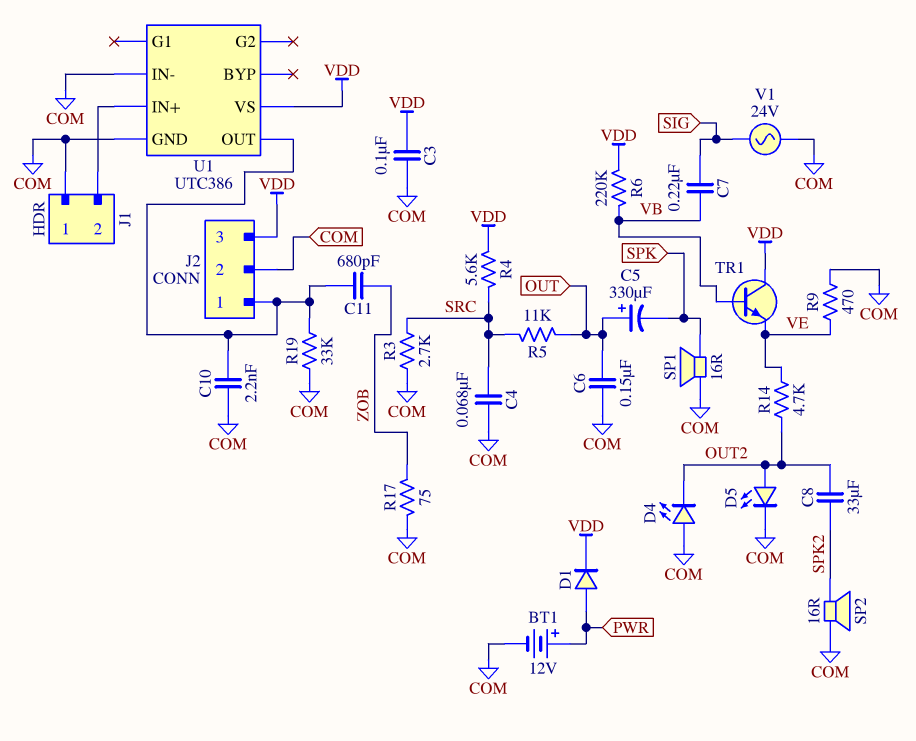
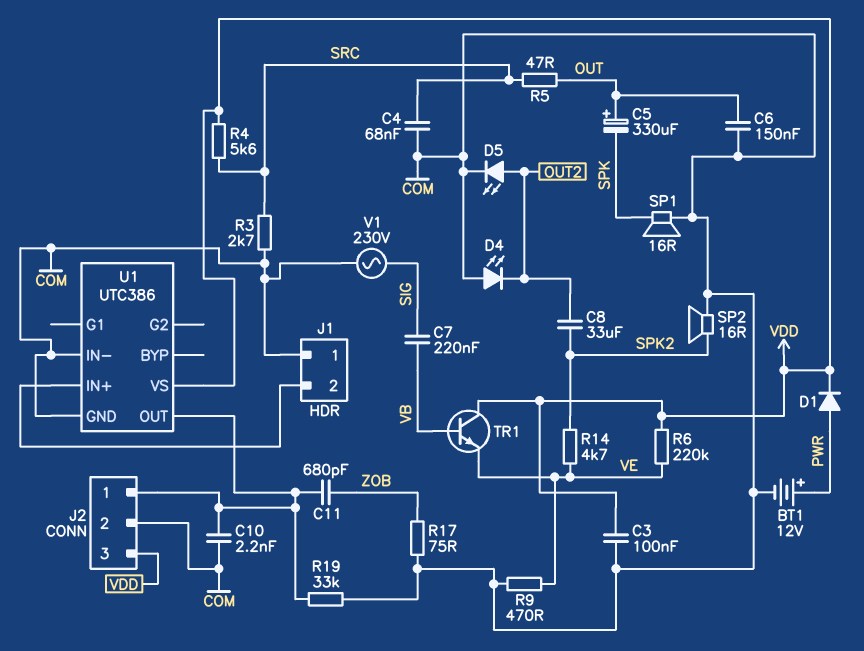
R5: 11k (OUT, SRC) -> 47 (OUT, SRC)
R6: 220k (VB, VDD) -> 220k (VDD, VE)
R14: 4.7k (OUT2, VE) -> 4.7k (SPK2, VE)
V1: AC 24V (COM, SIG) -> AC 230V (COM, SIG)

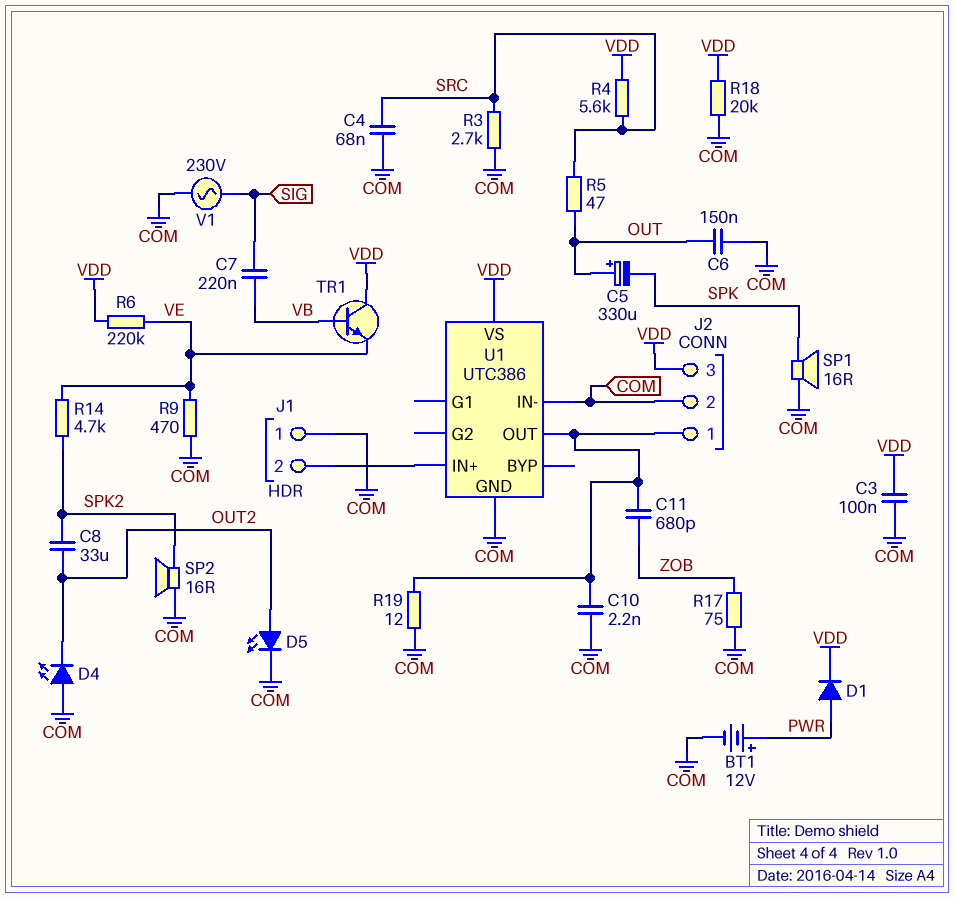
R18: none -> 20k (COM, VDD)
R19: 33k (COM, J2/1) -> 12 (COM, J2/1)

